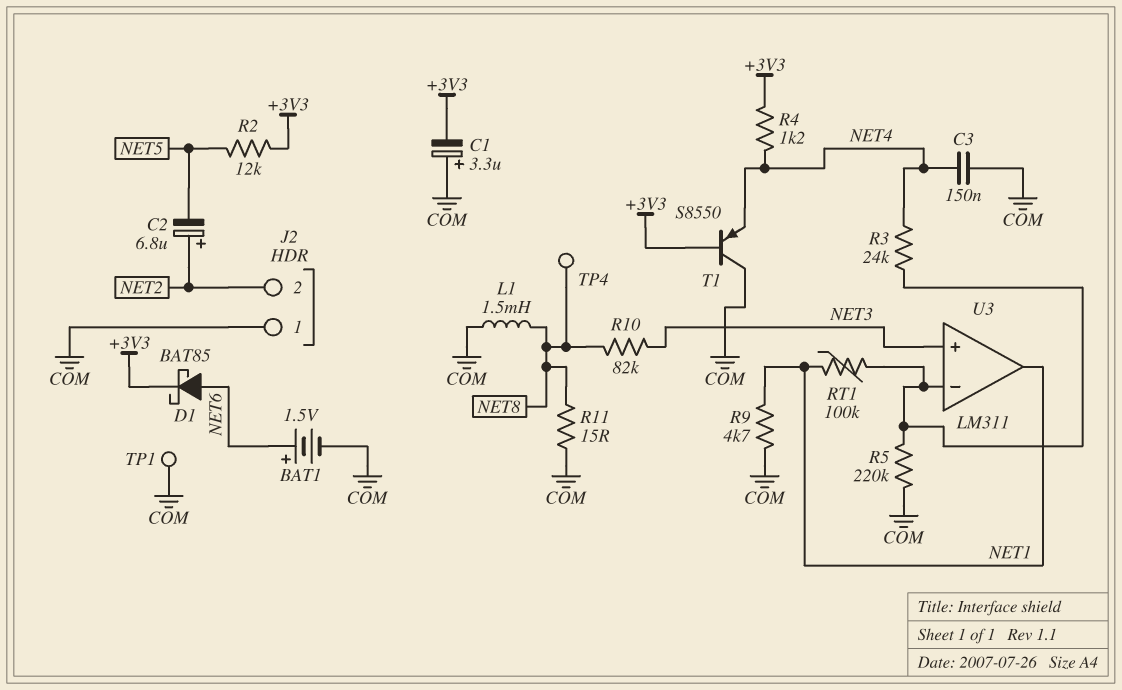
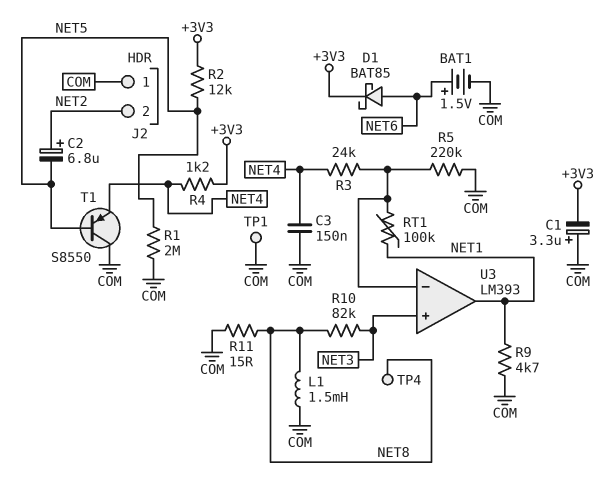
R1: none -> 2M (COM, NET5)
T1: PNP S8550 (B +3V3, C COM, E NET4) -> PNP S8550 (B NET5, C COM, E NET4)
U3: LM311 -> LM393

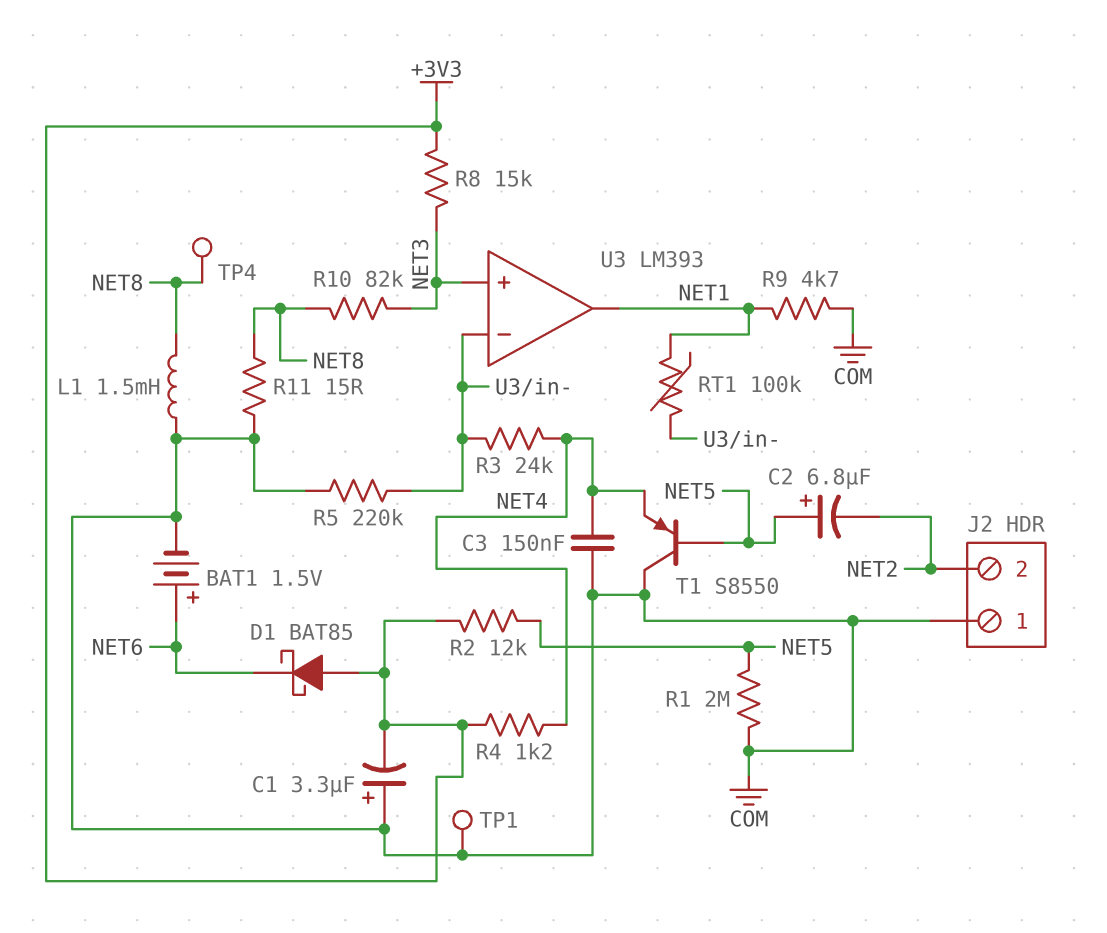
C2: 6.8uF (plus NET2, minus NET5) -> 6.8uF (plus NET5, minus NET2)
D1: schottky BAT85 (A NET6, K +3V3) -> schottky BAT85 (A +3V3, K NET6)
R8: none -> 15k (+3V3, NET3)

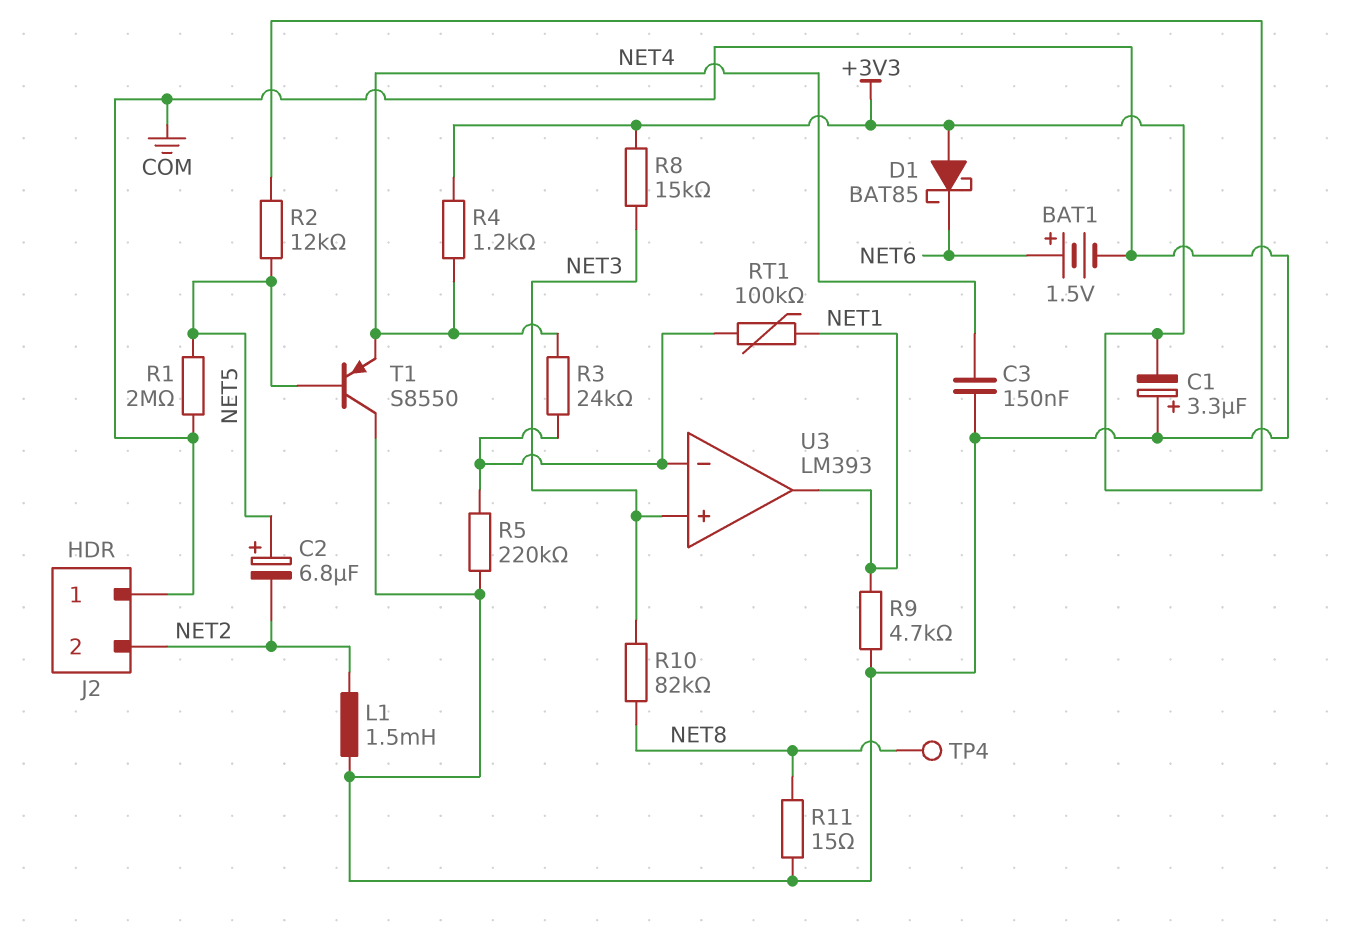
L1: 1.5mH (COM, NET8) -> 1.5mH (COM, NET2)
TP1: test point (COM) -> none

